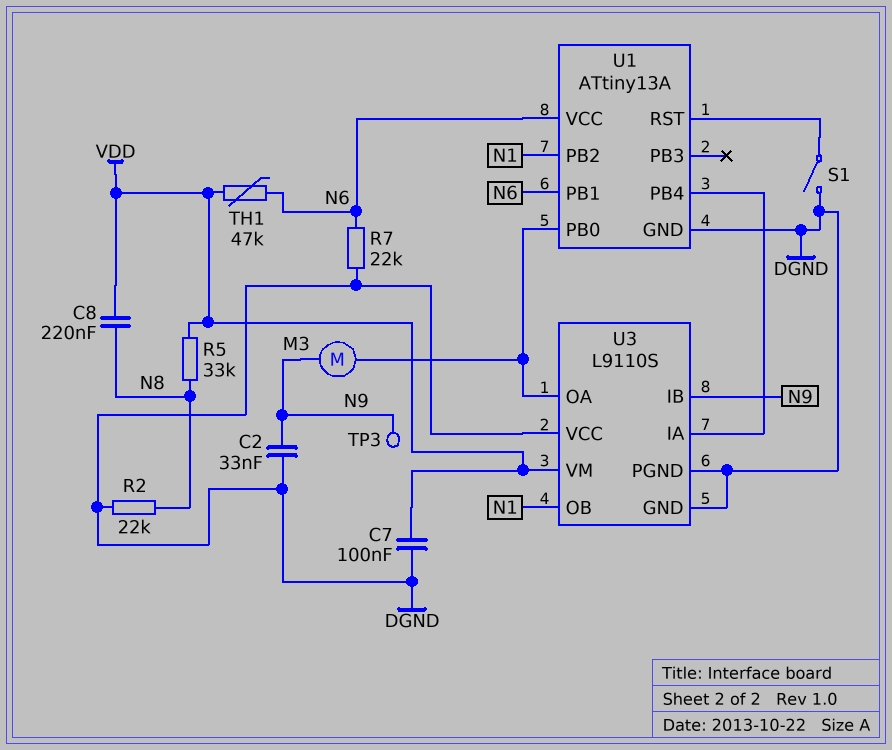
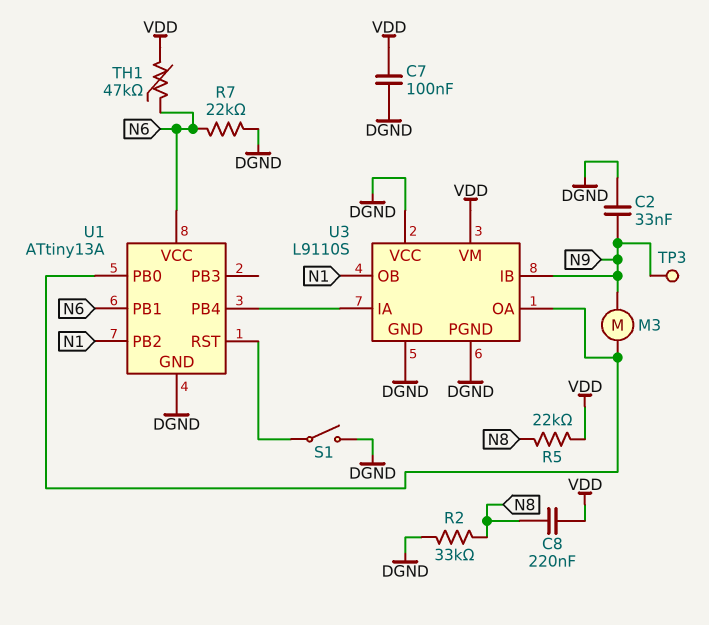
R2: 22k (DGND, N8) -> 33k (DGND, N8)
R5: 33k (N8, VDD) -> 22k (N8, VDD)

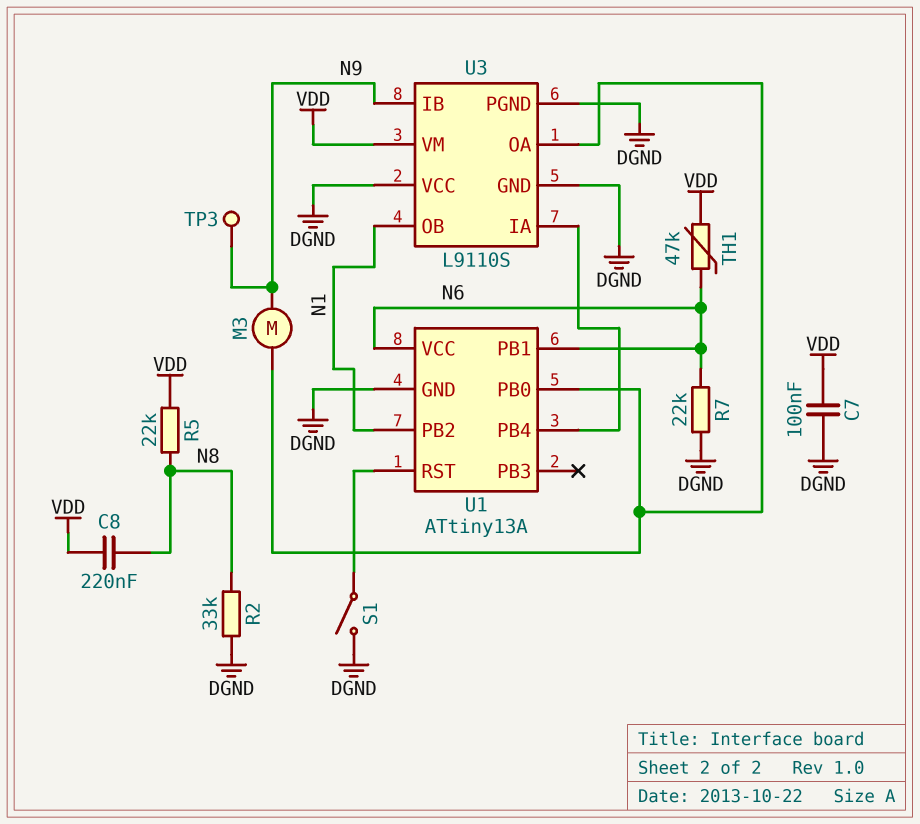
C2: 33nF (DGND, N9) -> none

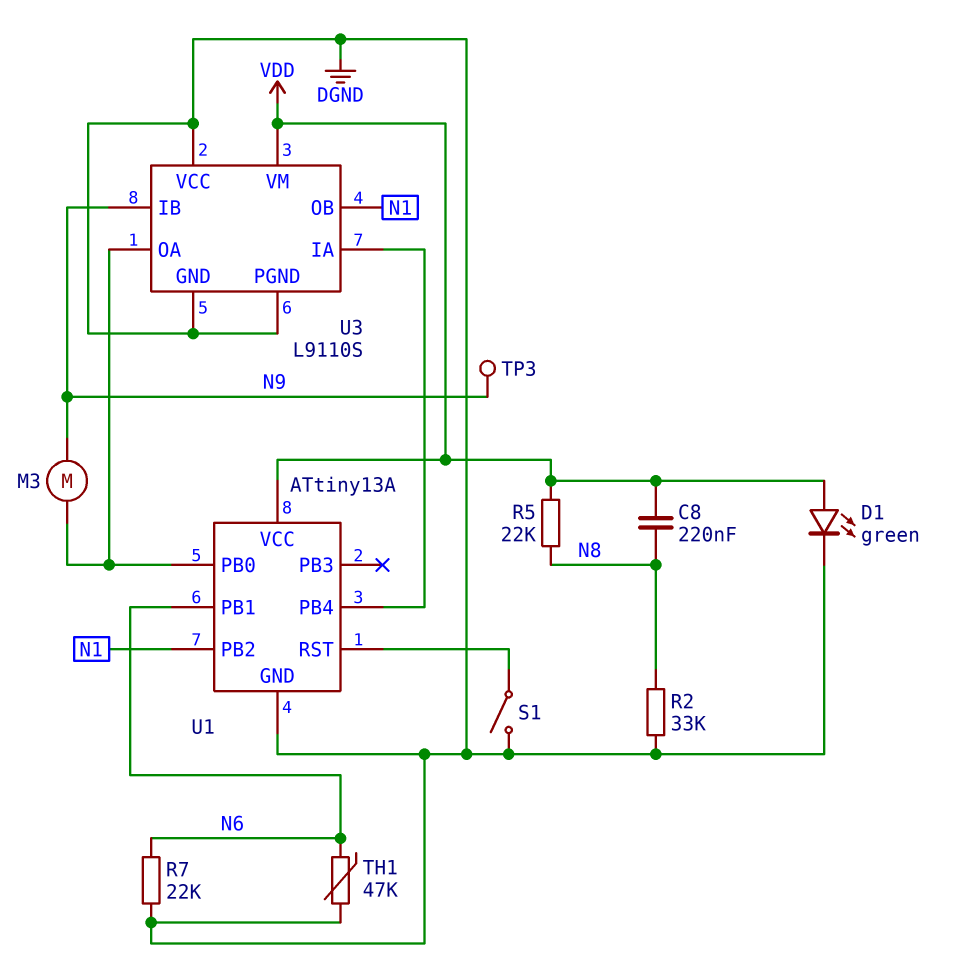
C7: 100nF (DGND, VDD) -> none
D1: none -> LED green (A VDD, K DGND)
TH1: 47k (N6, VDD) -> 47k (DGND, N6)
U1 pin VCC: N6 -> VDD

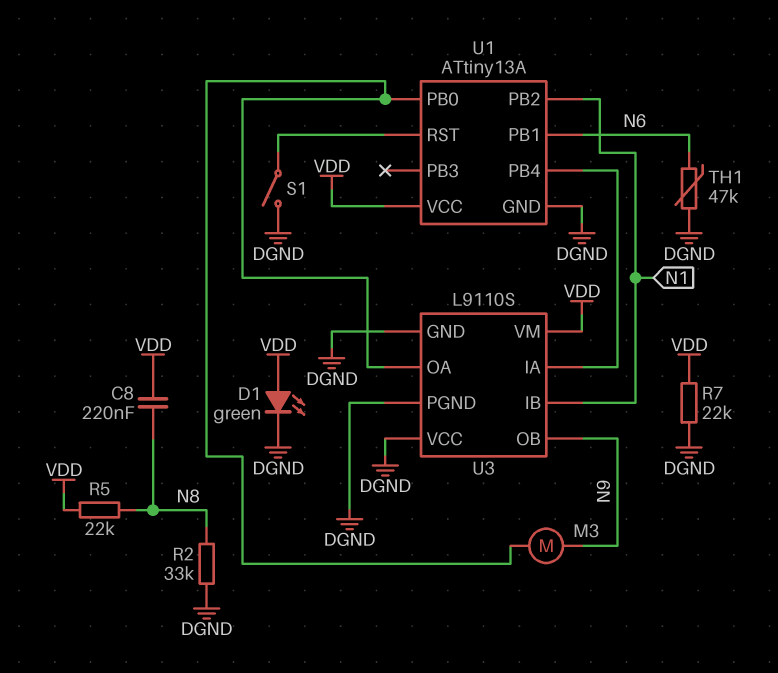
R7: 22k (DGND, N6) -> 22k (DGND, VDD)
TP3: test point (N9) -> none
U3 pin IB: N9 -> N1
U3 pin OB: N1 -> N9

